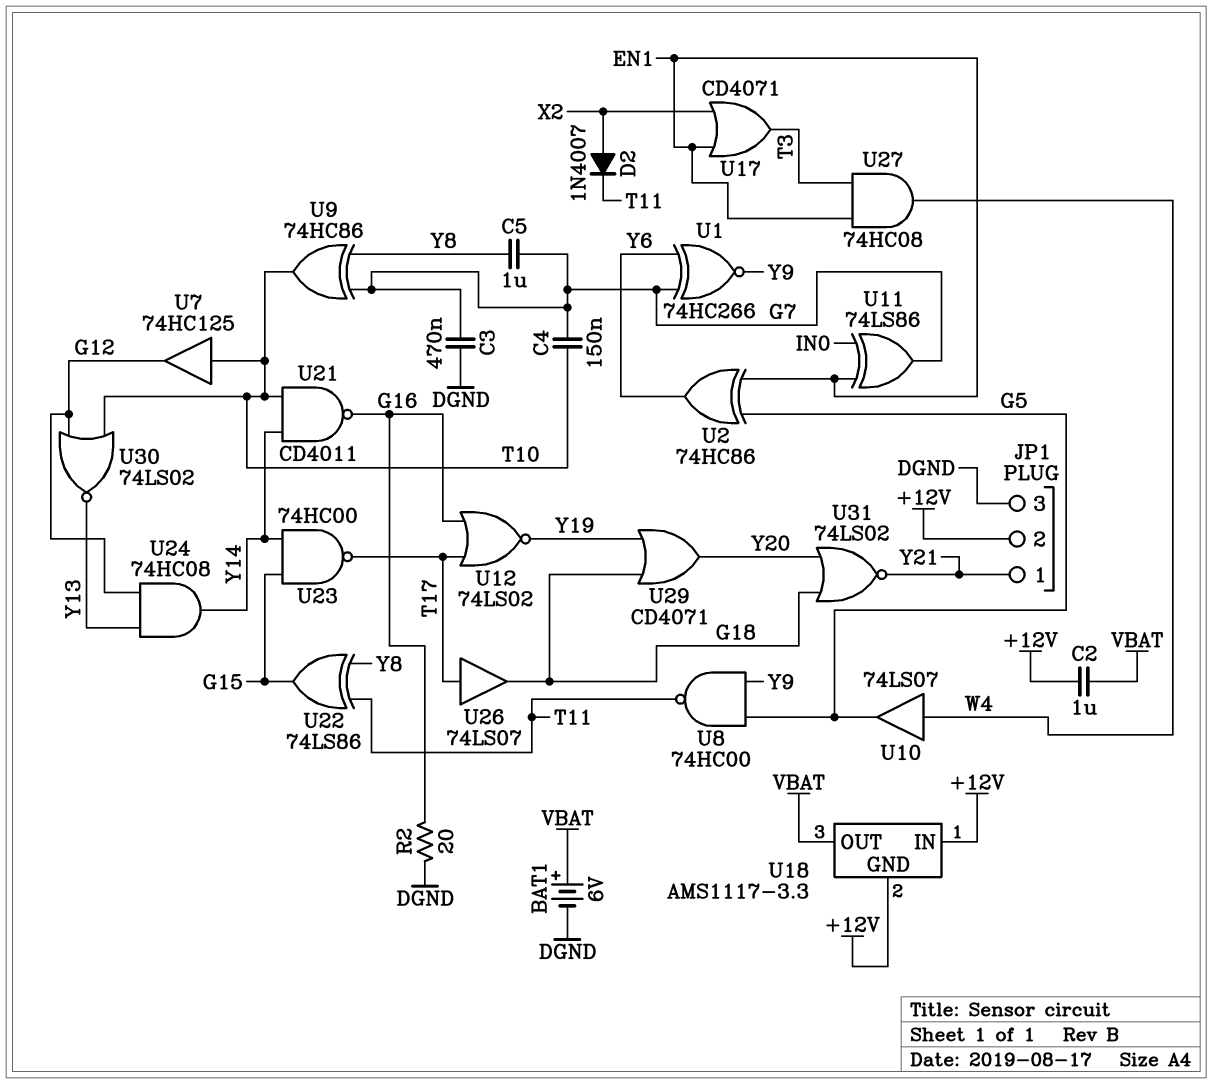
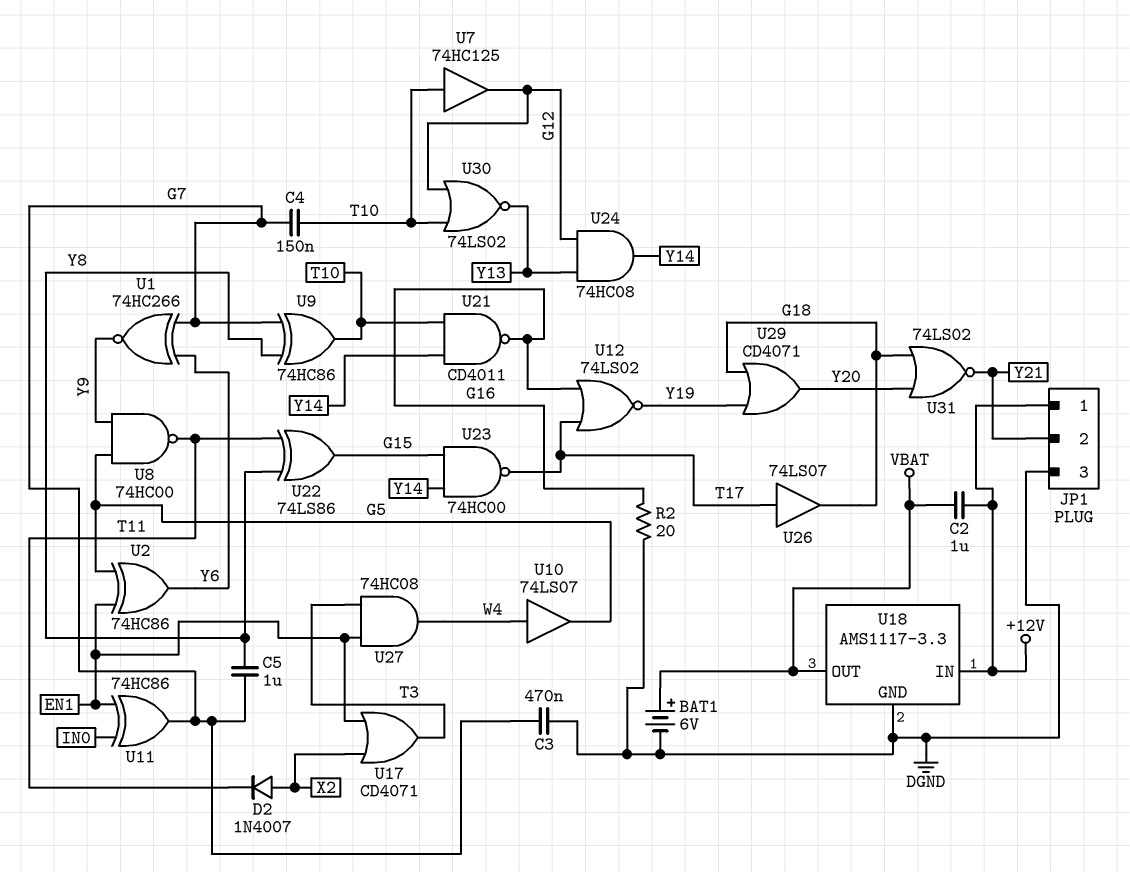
JP1 pin 1: Y21 -> +12V
JP1 pin 2: +12V -> Y21
U11: XOR 74LS86 (in EN1, in IN0, out G7) -> XOR 74HC86 (in EN1, in IN0, out G7)
U18 pin GND: +12V -> DGND

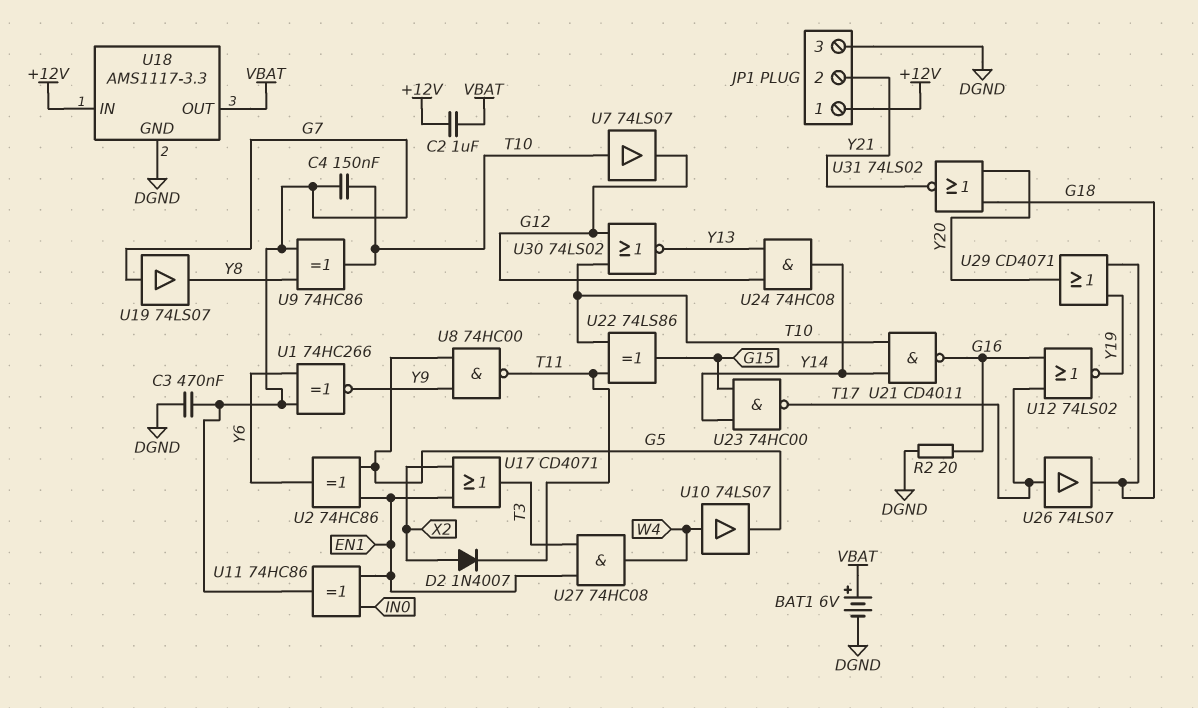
C5: 1uF (G7, Y8) -> none
U7: buffer 74HC125 (in T10, out G12) -> buffer 74LS07 (in T10, out G12)
U19: none -> buffer 74LS07 (in G7, out Y8)
U22: XOR 74LS86 (in T11, in Y8, out G15) -> XOR 74LS86 (in T10, in T11, out G15)

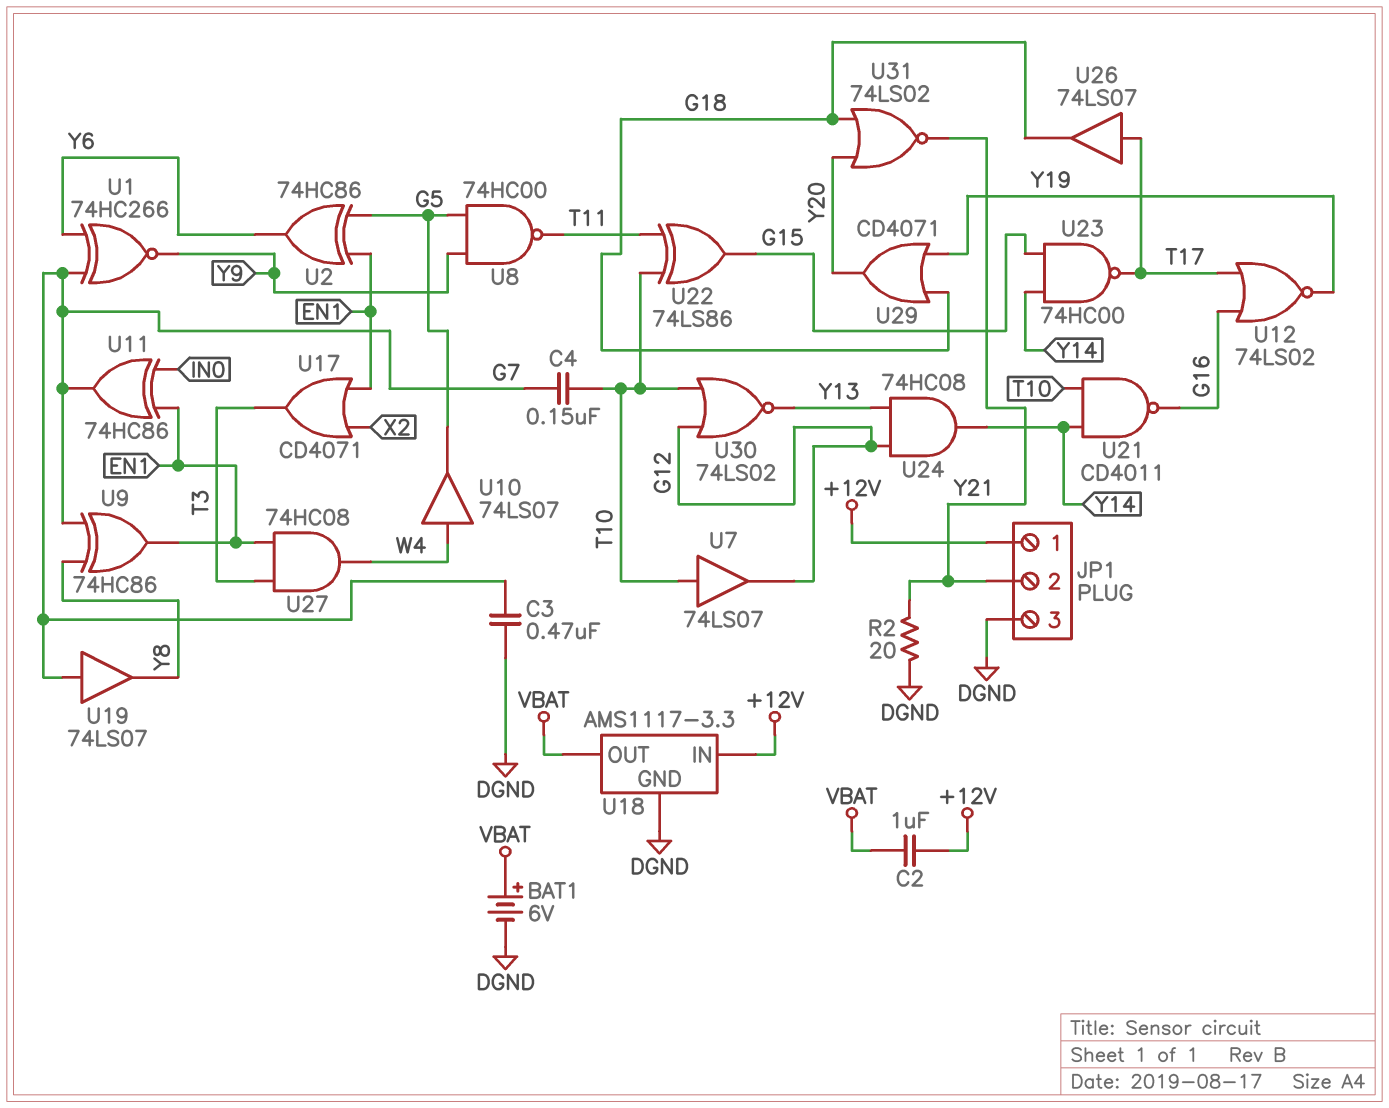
D2: diode 1N4007 (A X2, K T11) -> none
R2: 20 (DGND, G16) -> 20 (DGND, Y21)
U9: XOR 74HC86 (in G7, in Y8, out T10) -> XOR 74HC86 (in G7, in Y8, out EN1)

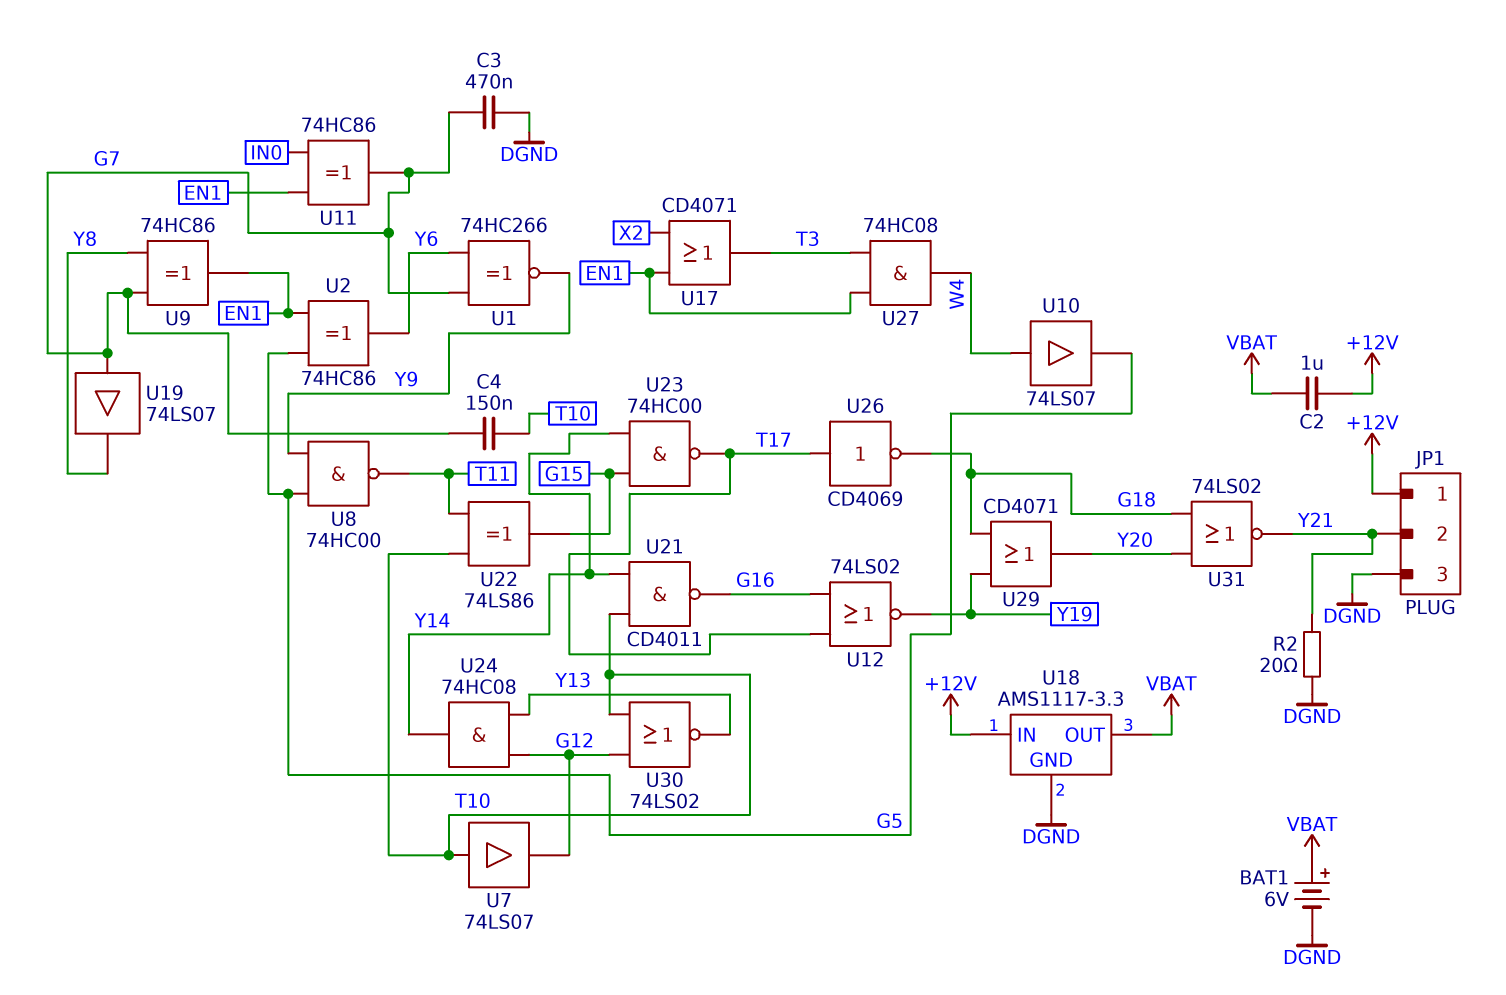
U26: buffer 74LS07 (in T17, out G18) -> NOT CD4069 (in T17, out G18)

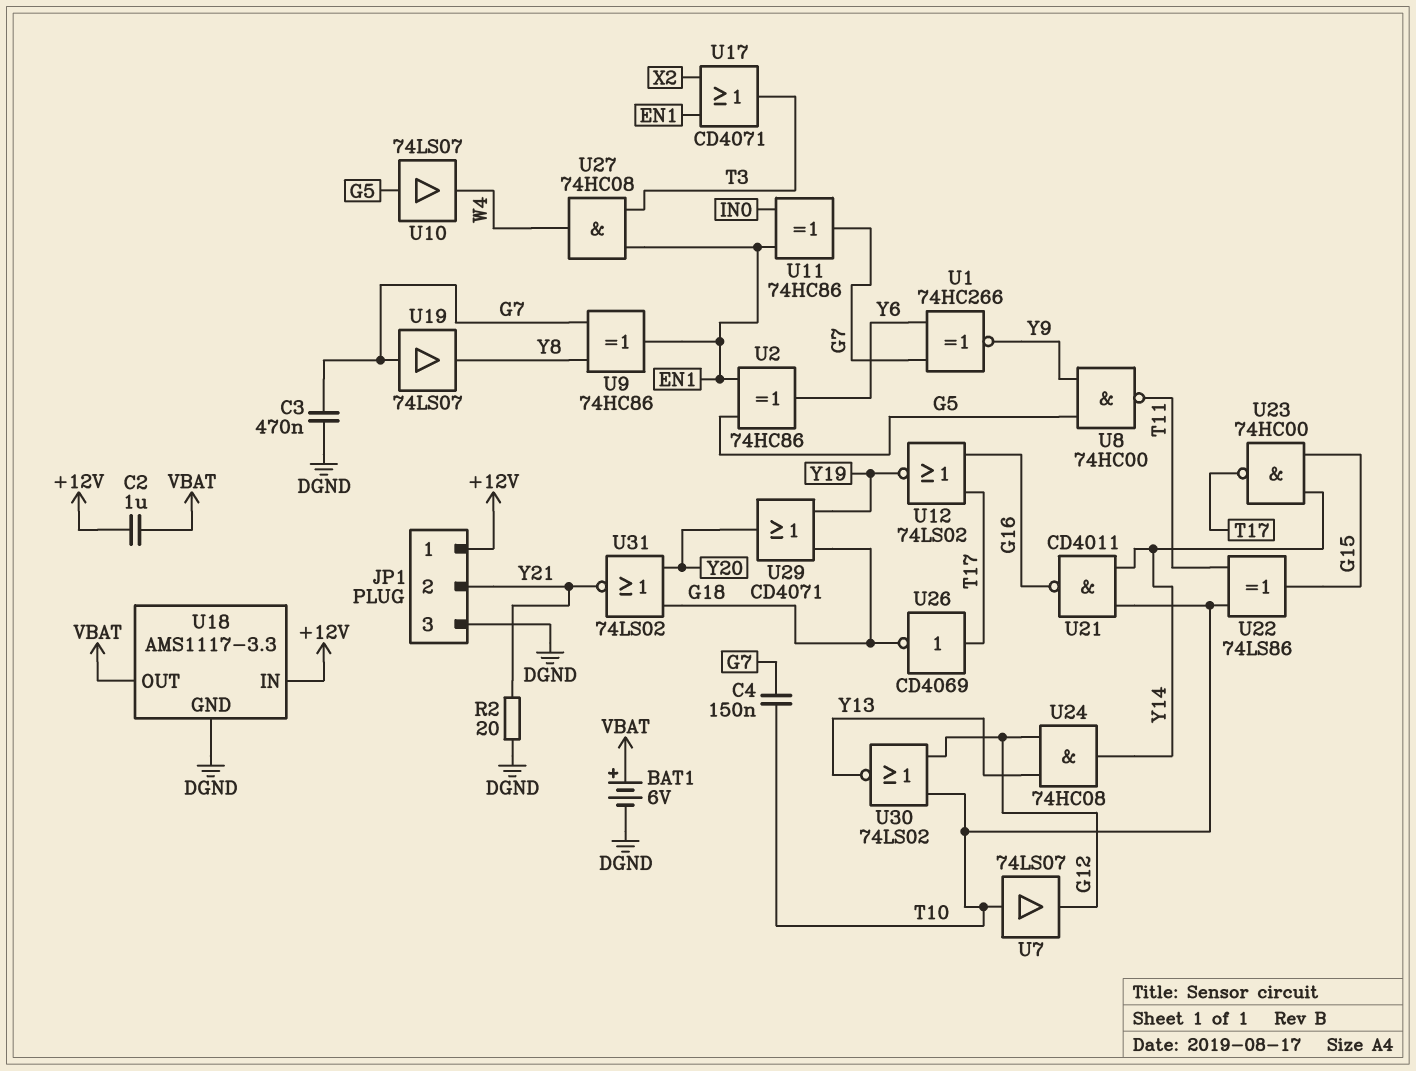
U10: buffer 74LS07 (in W4, out G5) -> buffer 74LS07 (in G5, out W4)

